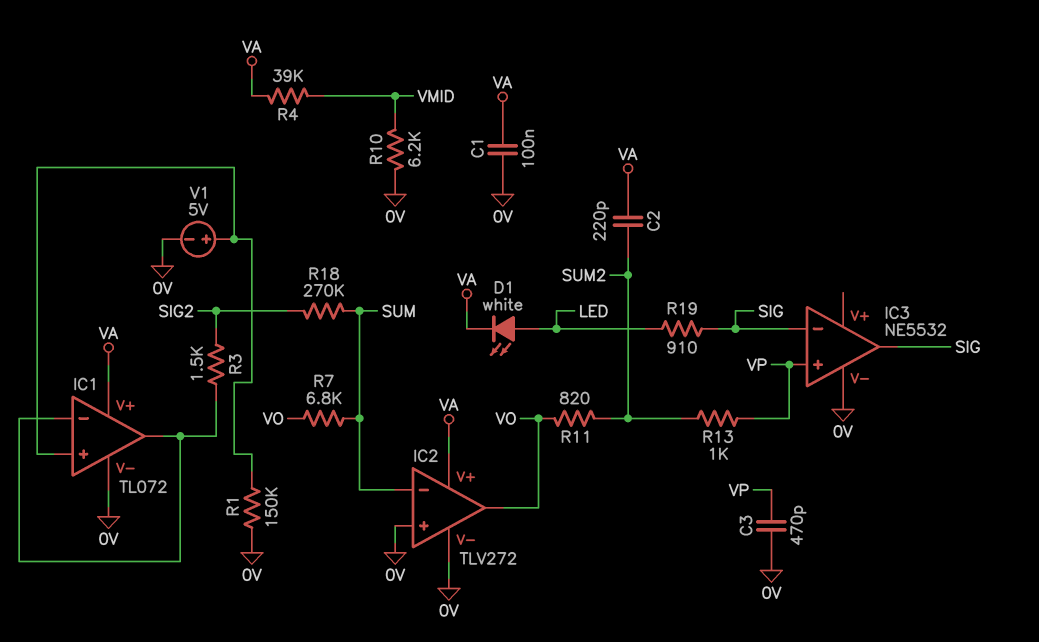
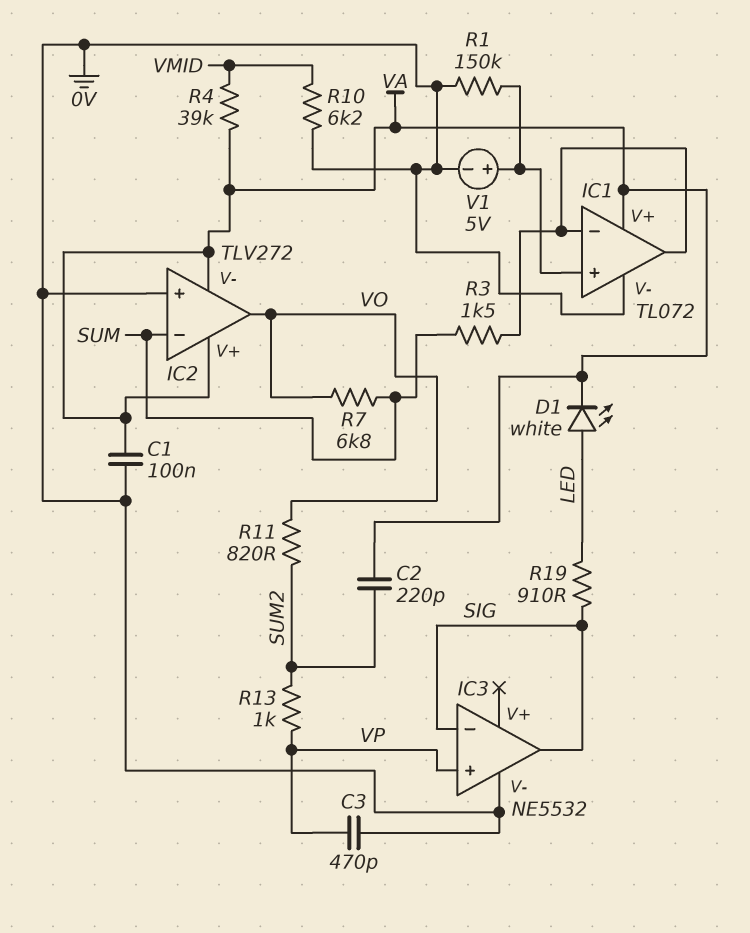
IC2 pin V-: 0V -> VA
R3: 1.5k (IC1/in-, SIG2) -> 1.5k (IC1/in-, SUM)
R18: 270k (SIG2, SUM) -> none

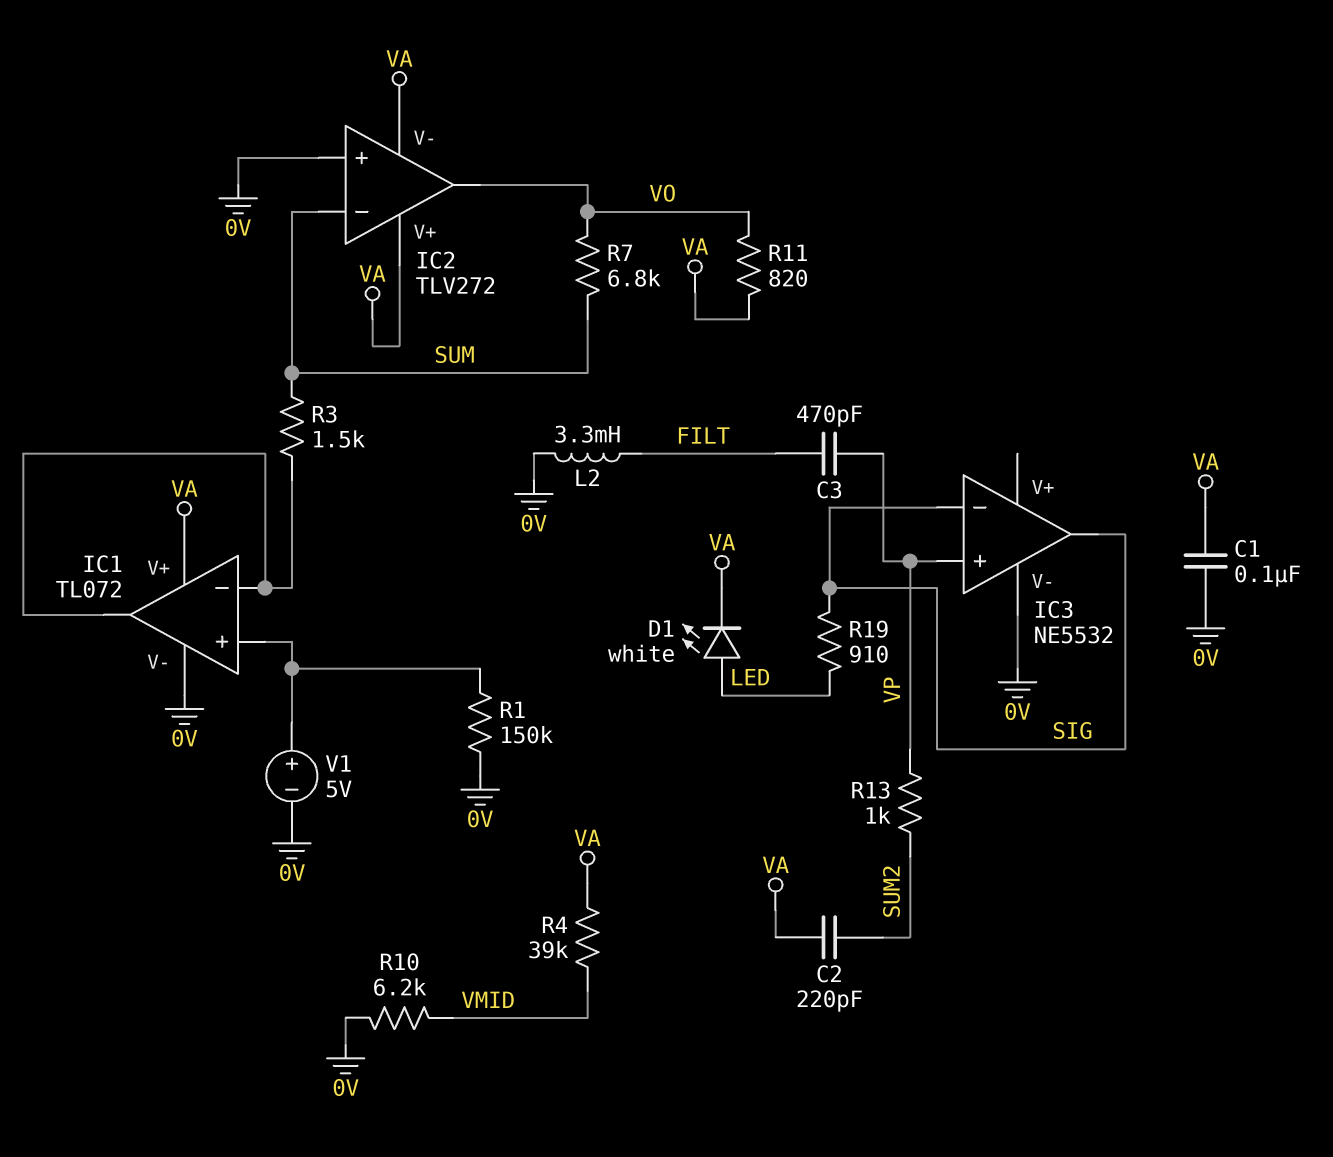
C3: 470pF (0V, VP) -> 470pF (FILT, VP)
L2: none -> 3.3mH (0V, FILT)
R11: 820 (SUM2, VO) -> 820 (VA, VO)

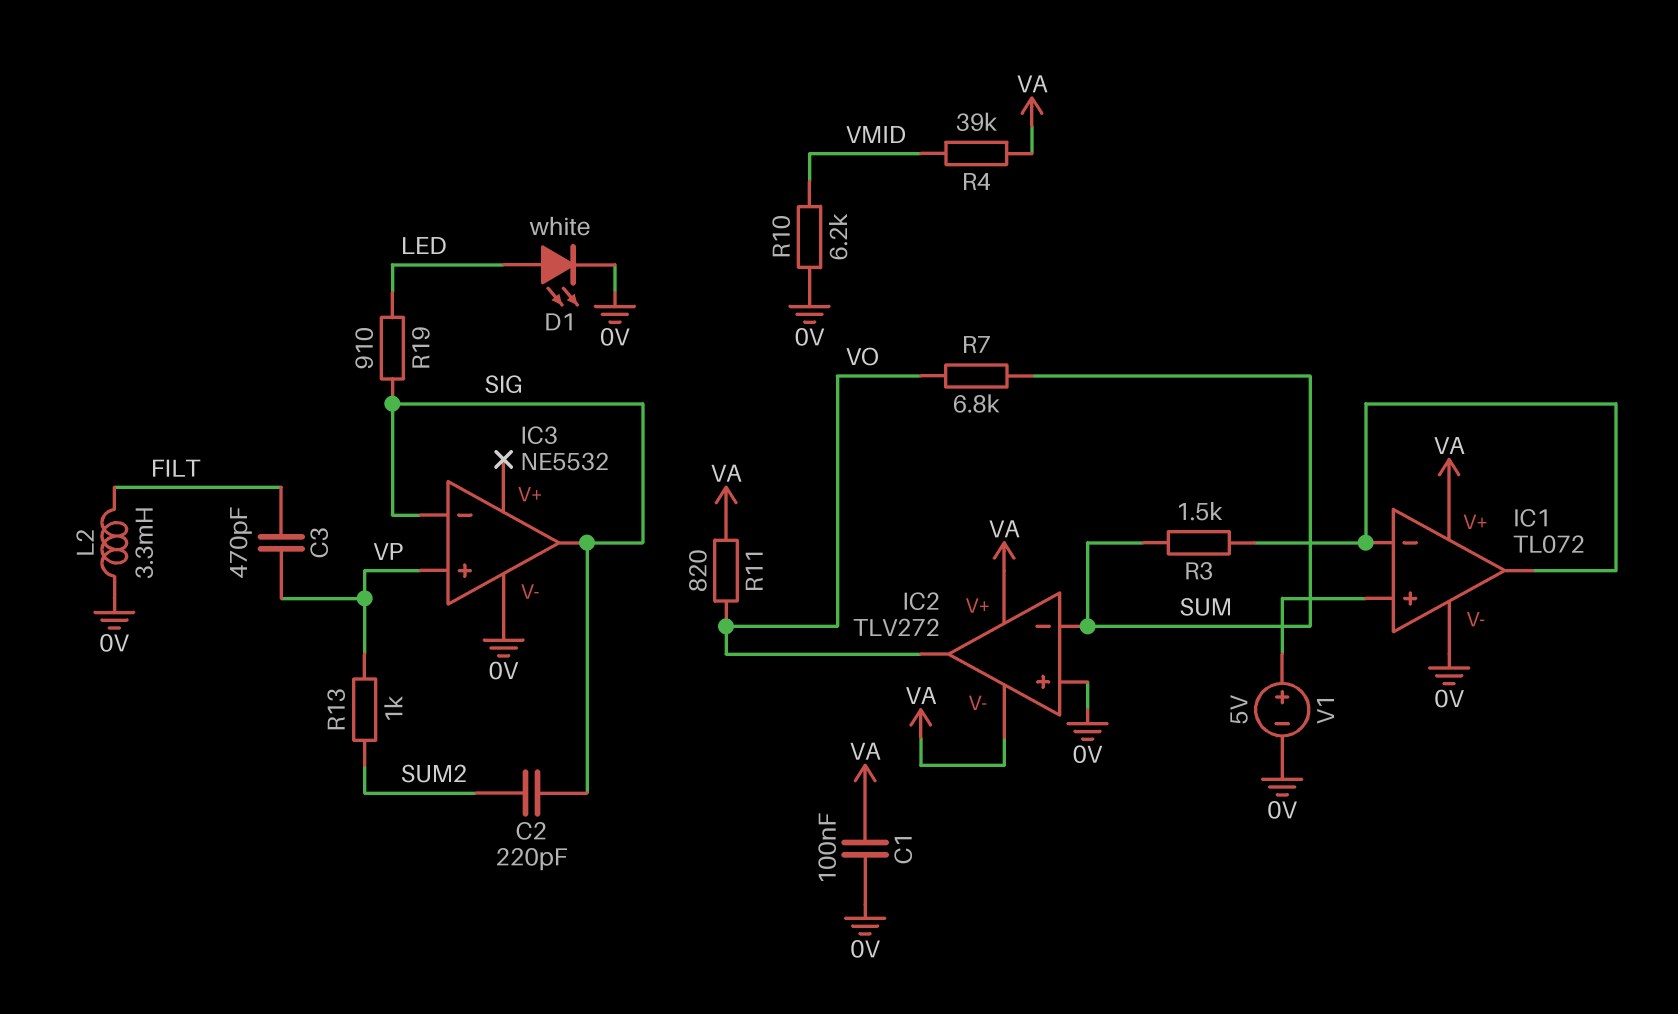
C2: 220pF (SUM2, VA) -> 220pF (SIG, SUM2)
D1: LED white (A LED, K VA) -> LED white (A LED, K 0V)
R1: 150k (0V, IC1/in+) -> none

